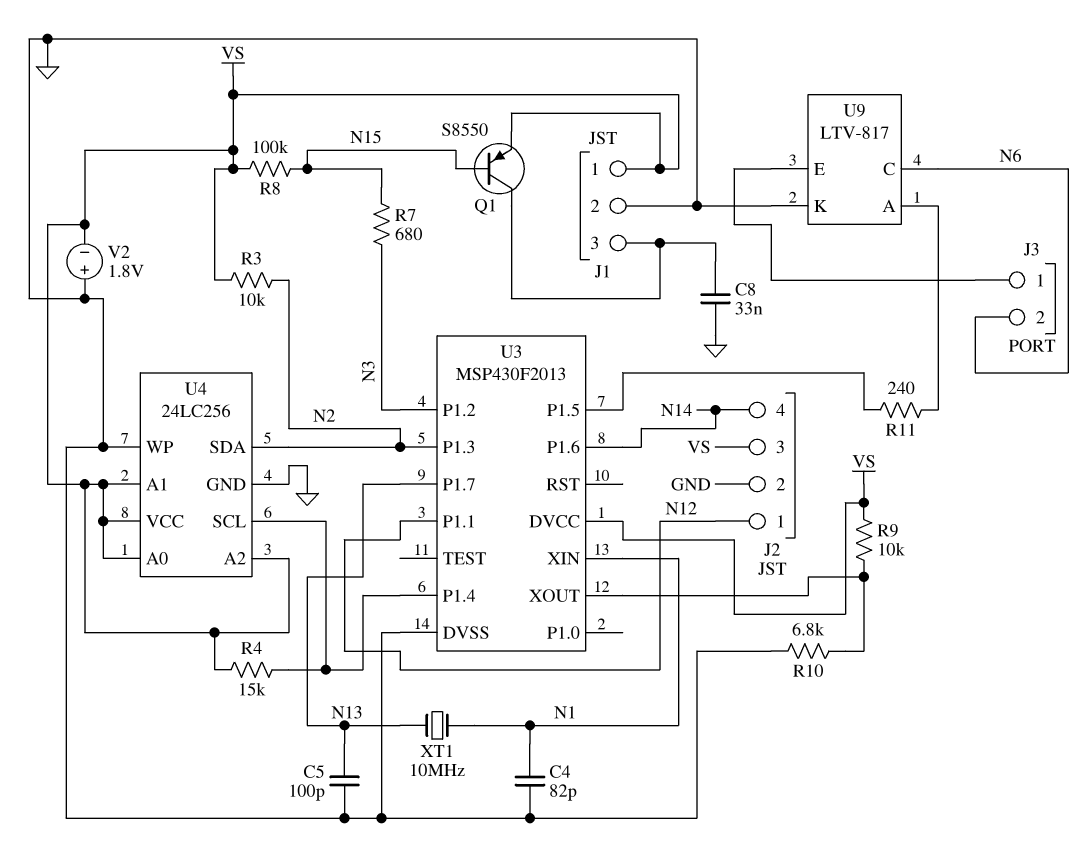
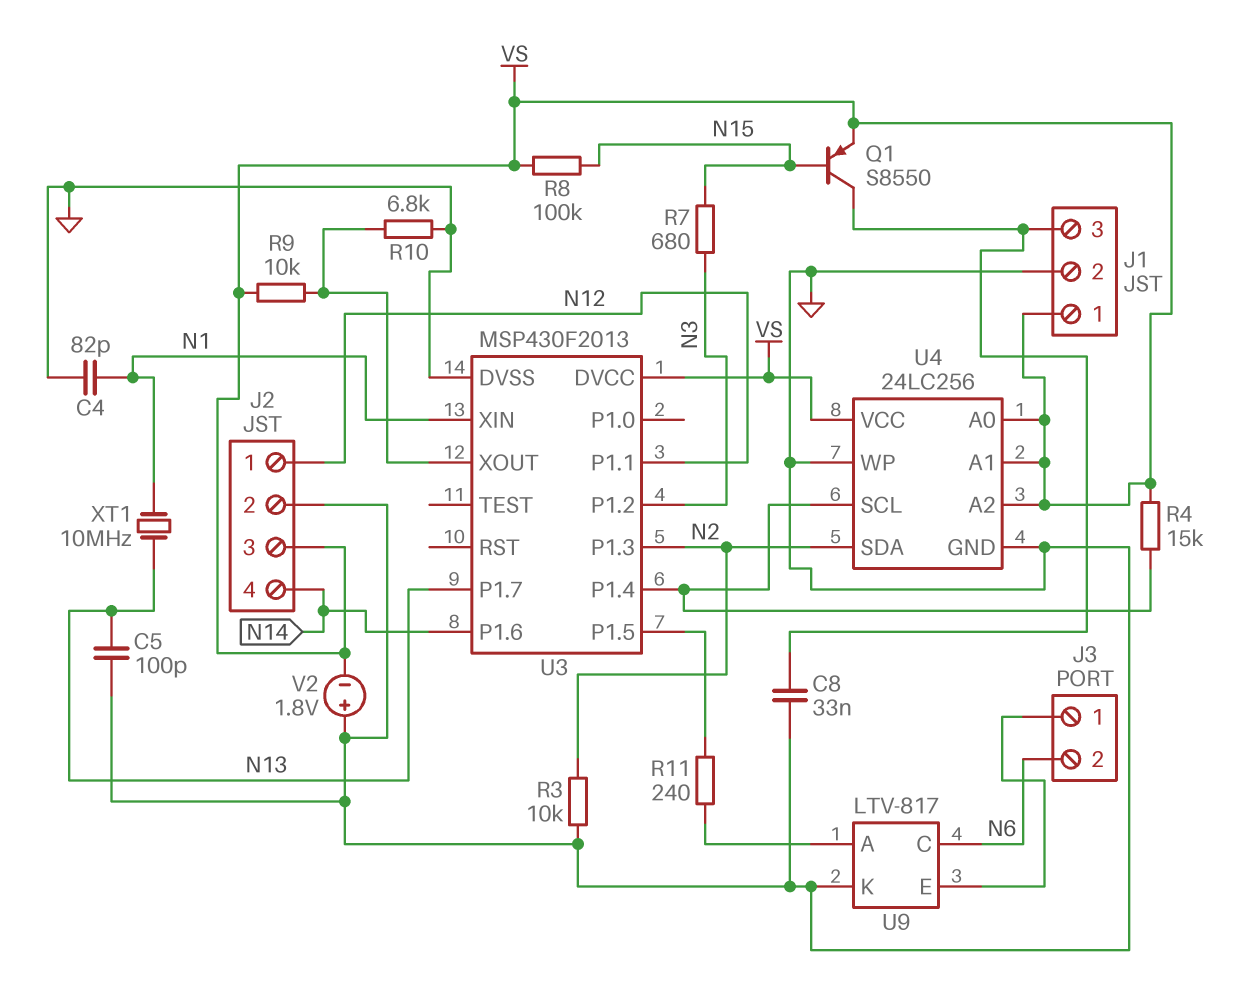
R3: 10k (N2, VS) -> 10k (GND, N2)

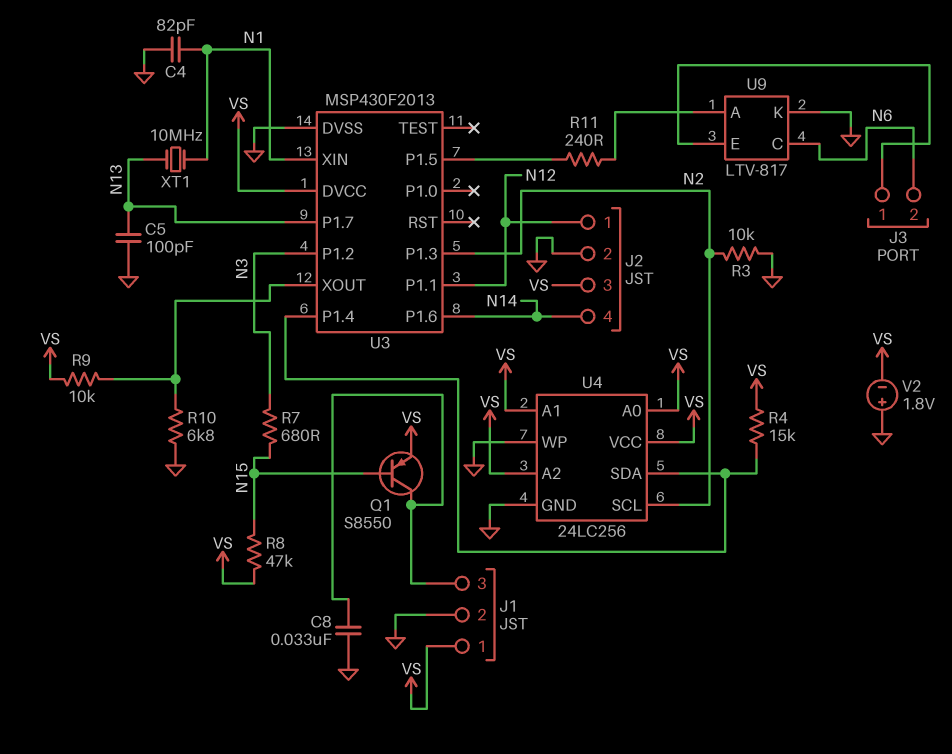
R8: 100k (N15, VS) -> 47k (N15, VS)
U4 pin SCL: U3/P1.4 -> N2
U4 pin SDA: N2 -> U3/P1.4

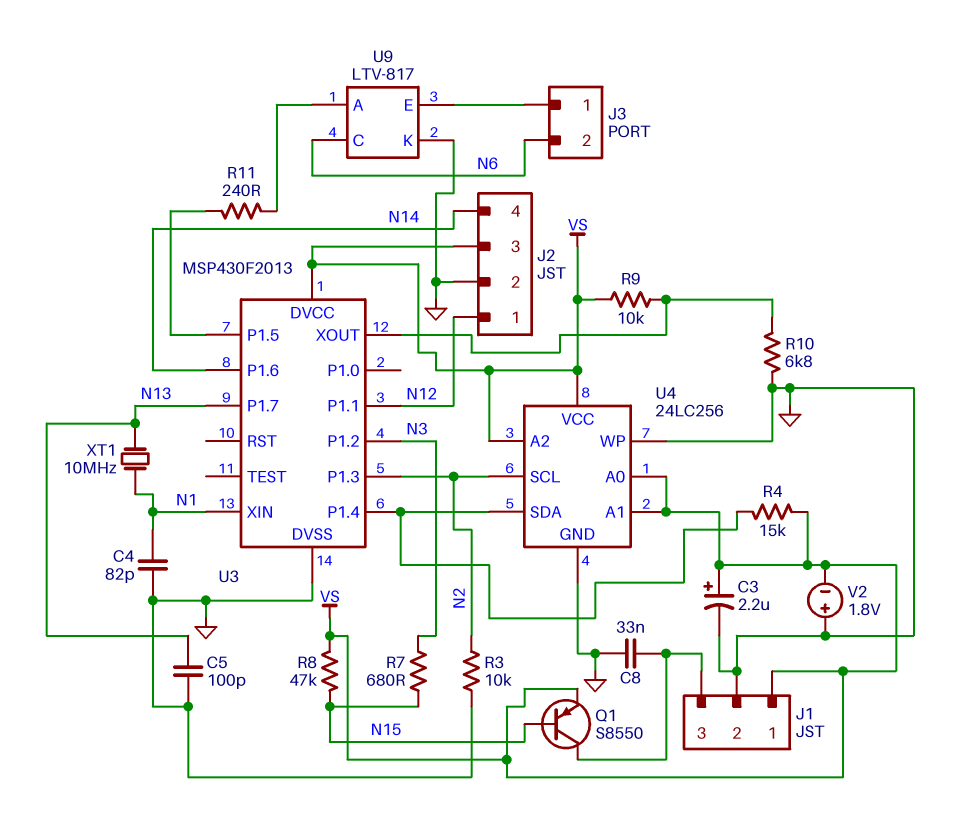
C3: none -> 2.2uF (plus VS, minus GND)

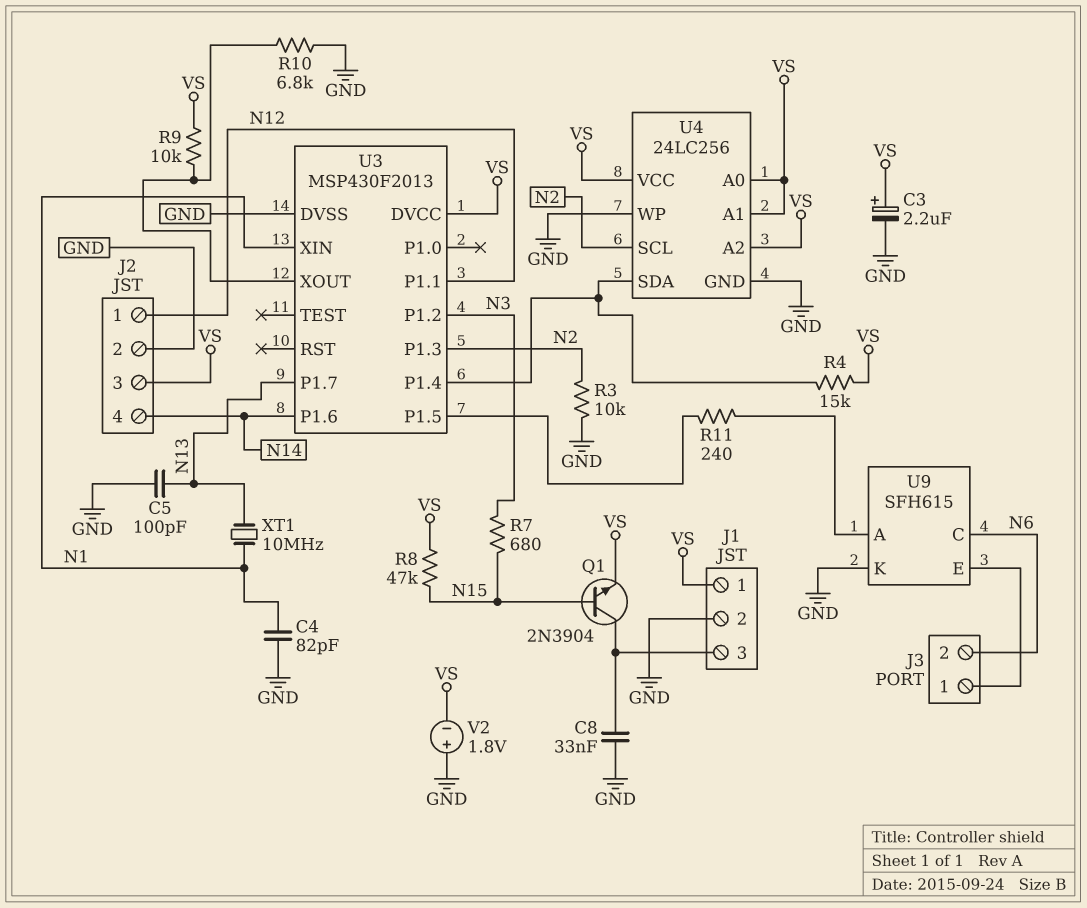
Q1: PNP S8550 (B N15, C J1/3, E VS) -> NPN 2N3904 (B N15, C J1/3, E VS)
U9: LTV-817 -> SFH615

